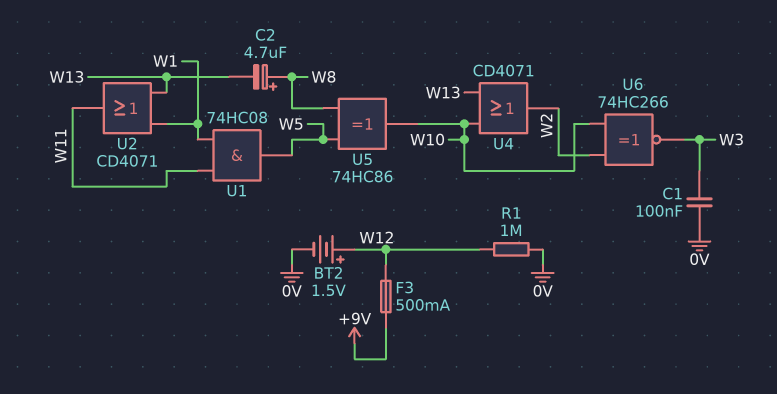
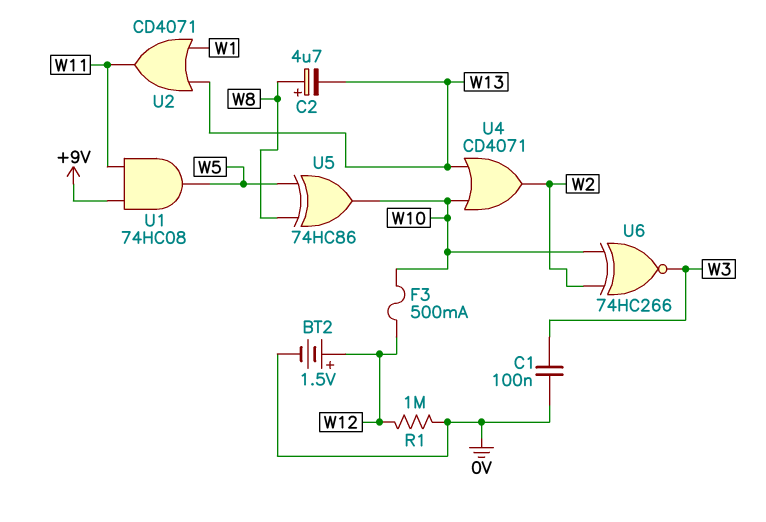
F3: 500mA (+9V, W12) -> 500mA (W10, W12)
U1: AND 74HC08 (in W1, in W11, out W5) -> AND 74HC08 (in +9V, in W11, out W5)

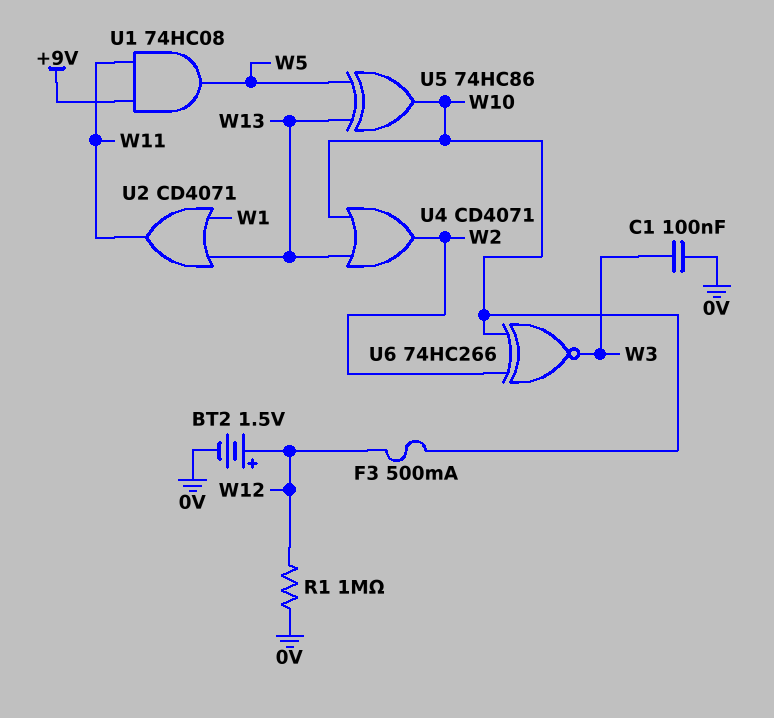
C2: 4.7uF (plus W8, minus W13) -> none
U5: XOR 74HC86 (in W5, in W8, out W10) -> XOR 74HC86 (in W5, in W13, out W10)

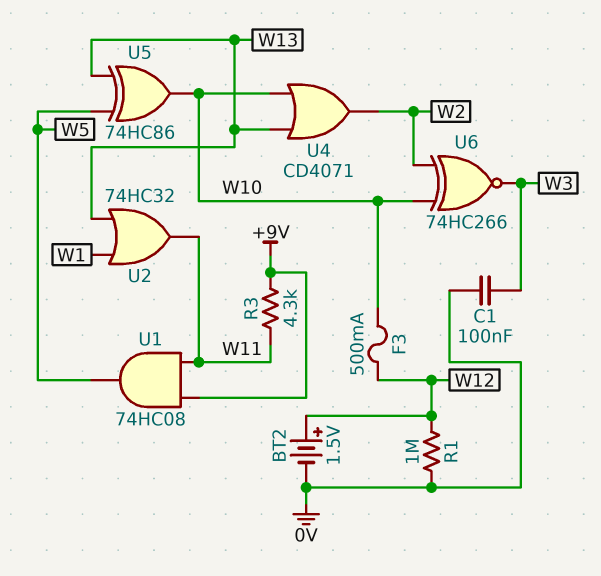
R3: none -> 4.3k (+9V, W11)
U2: OR CD4071 (in W1, in W13, out W11) -> OR 74HC32 (in W1, in W13, out W11)

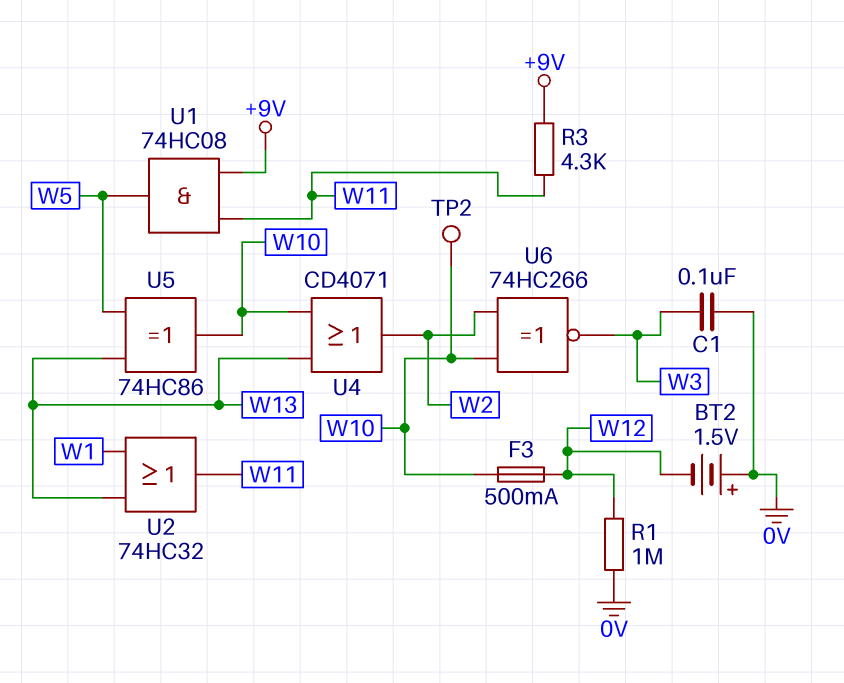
BT2: 1.5V (plus W12, minus 0V) -> 1.5V (plus 0V, minus W12)
TP2: none -> test point (W10)

